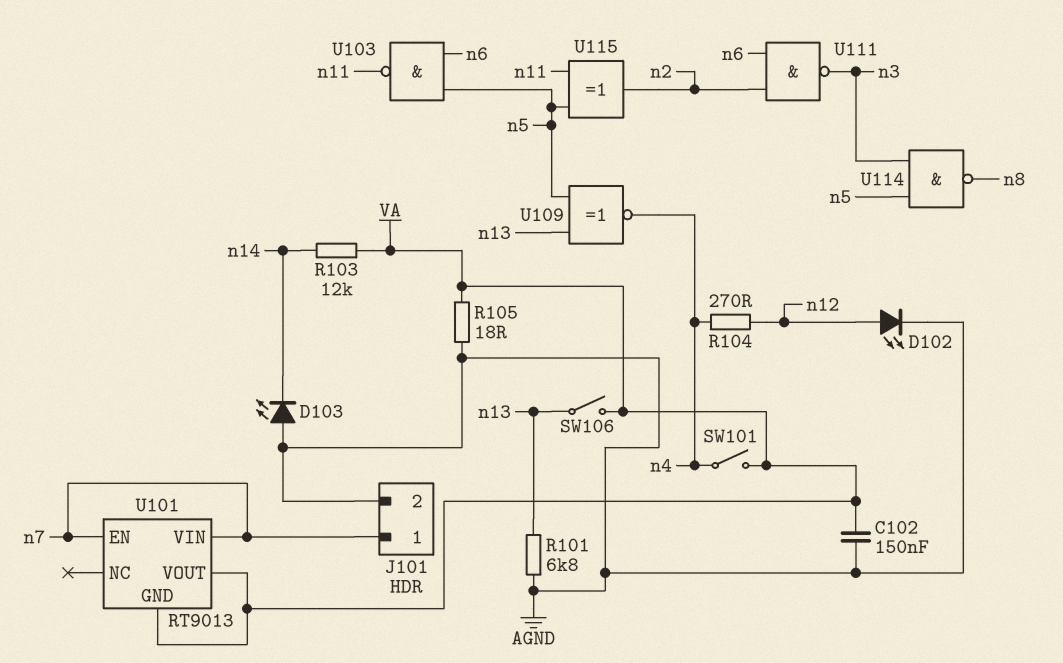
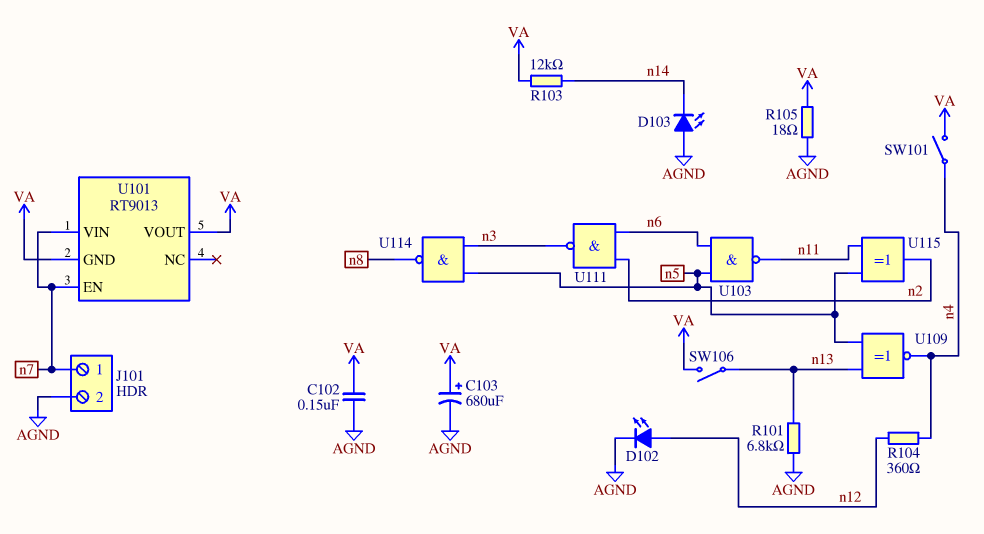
C103: none -> 680uF (plus VA, minus AGND)
R104: 270 (n4, n12) -> 360 (n4, n12)

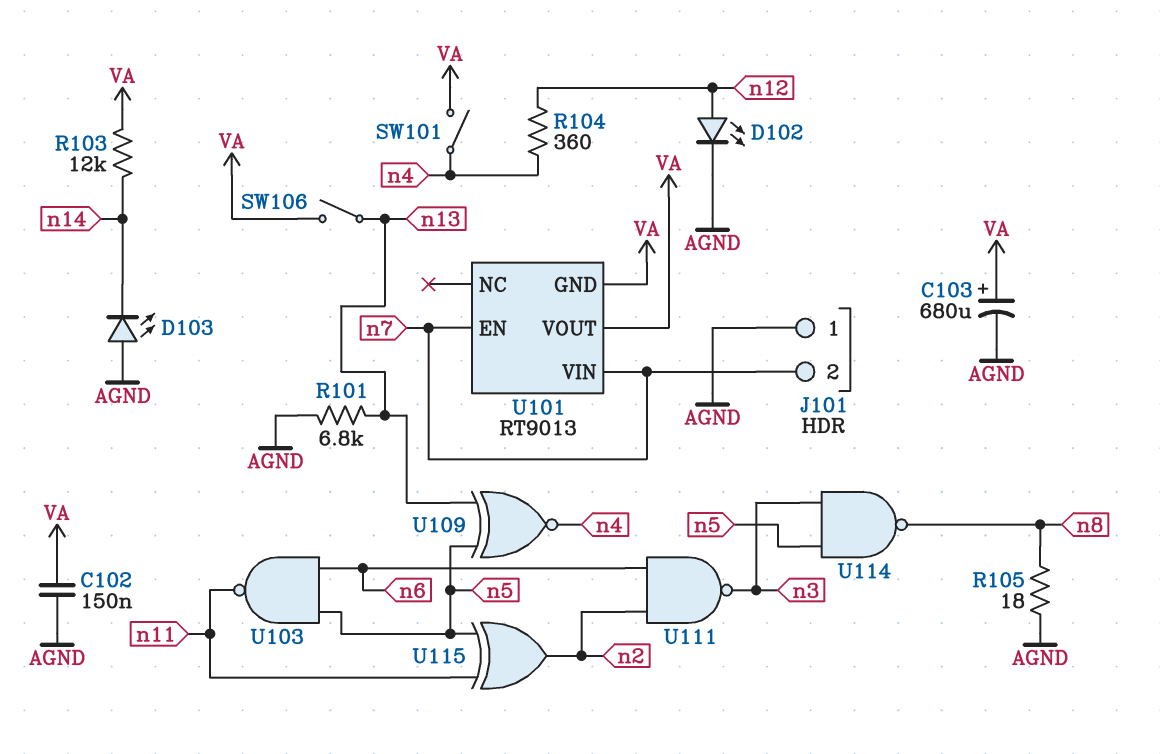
J101 pin 1: n7 -> AGND
J101 pin 2: AGND -> n7
R105: 18 (AGND, VA) -> 18 (AGND, n8)

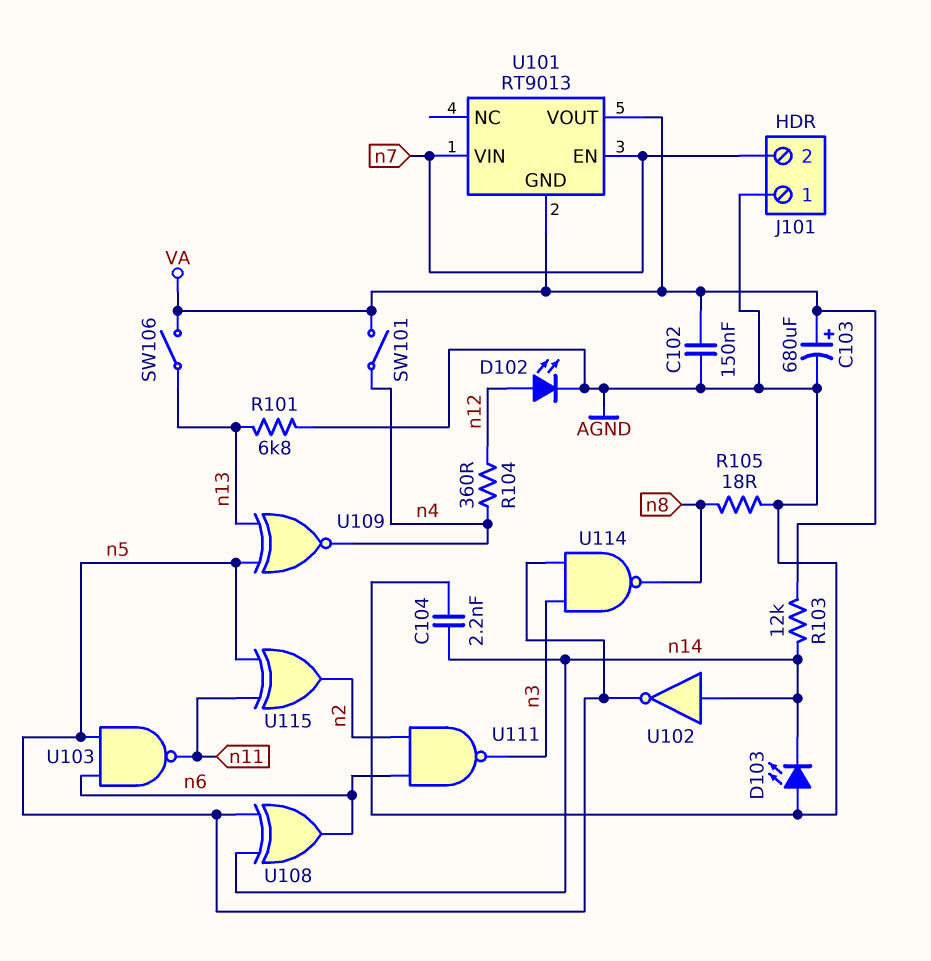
C104: none -> 2.2nF (AGND, n14)
U102: none -> NOT (in n14, out n5)
U108: none -> XOR (in n5, in n14, out n6)

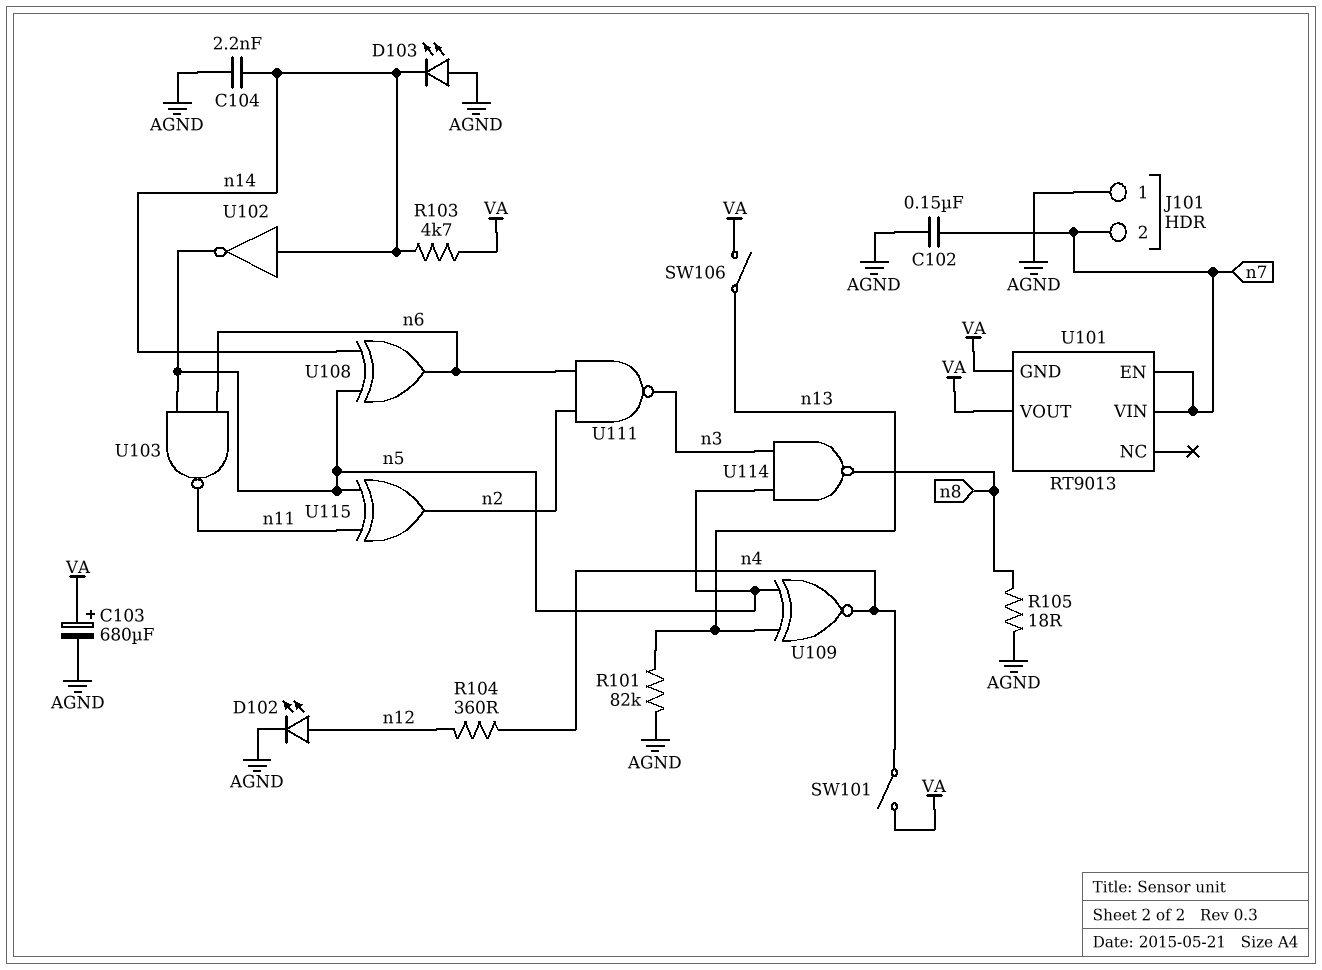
C102: 150nF (AGND, VA) -> 150nF (AGND, n7)
R101: 6.8k (AGND, n13) -> 82k (AGND, n13)
R103: 12k (VA, n14) -> 4.7k (VA, n14)

